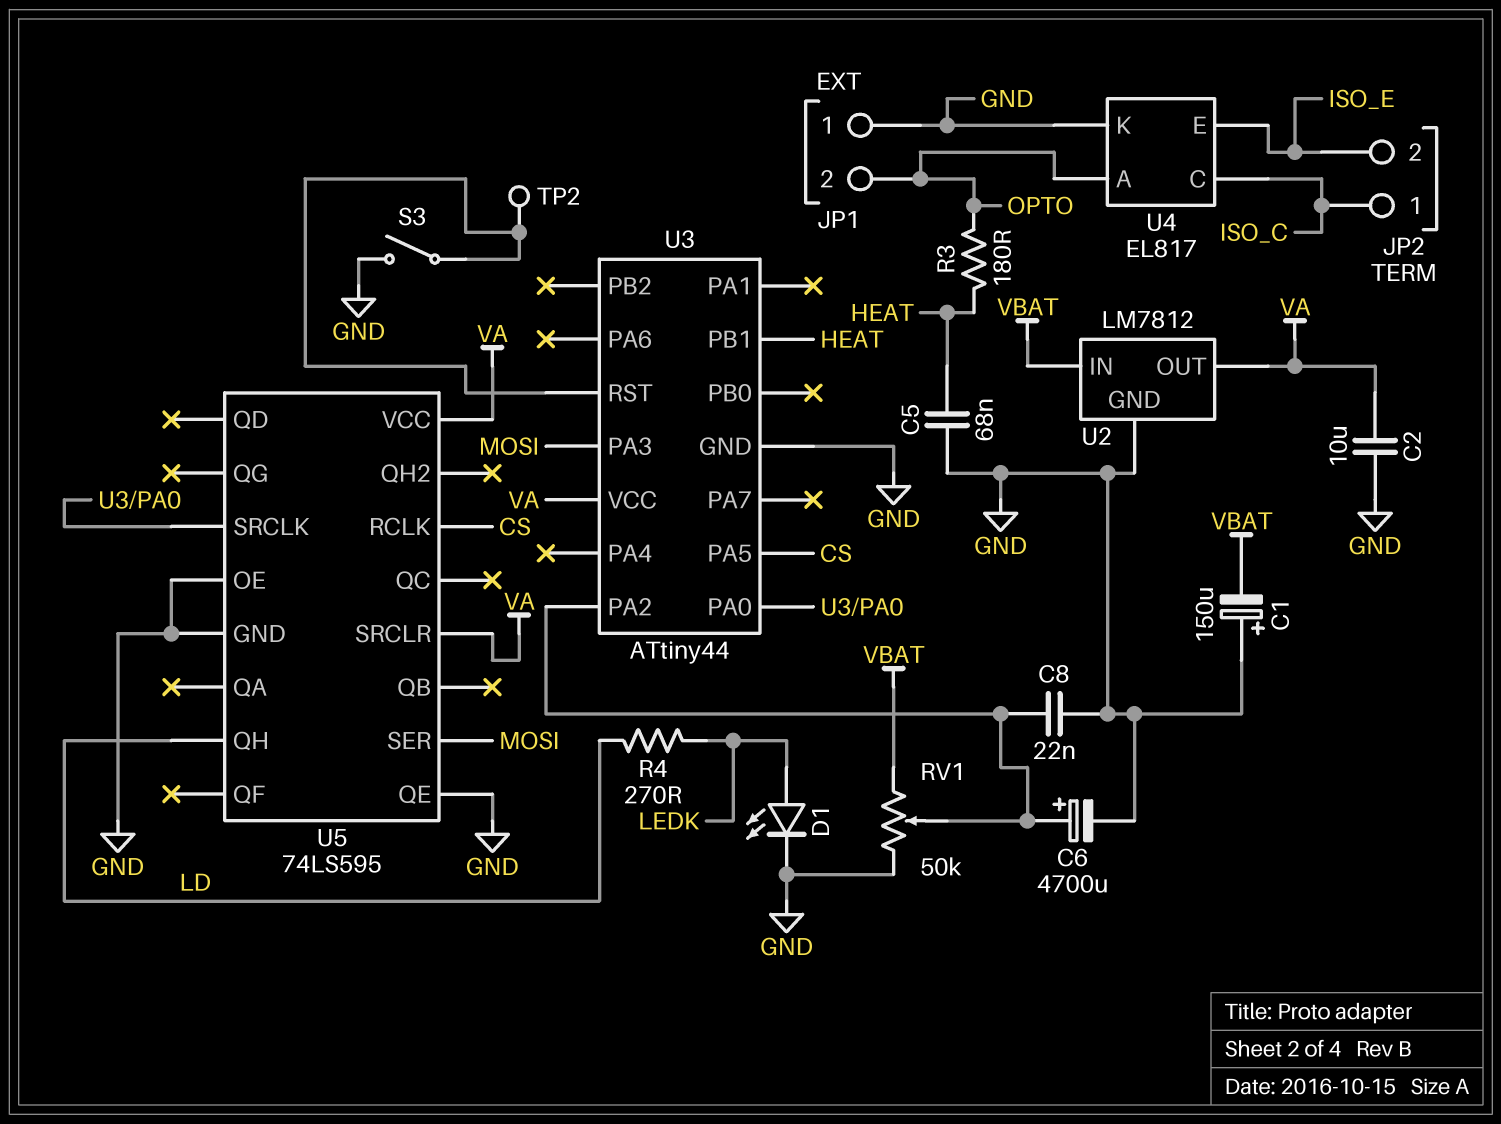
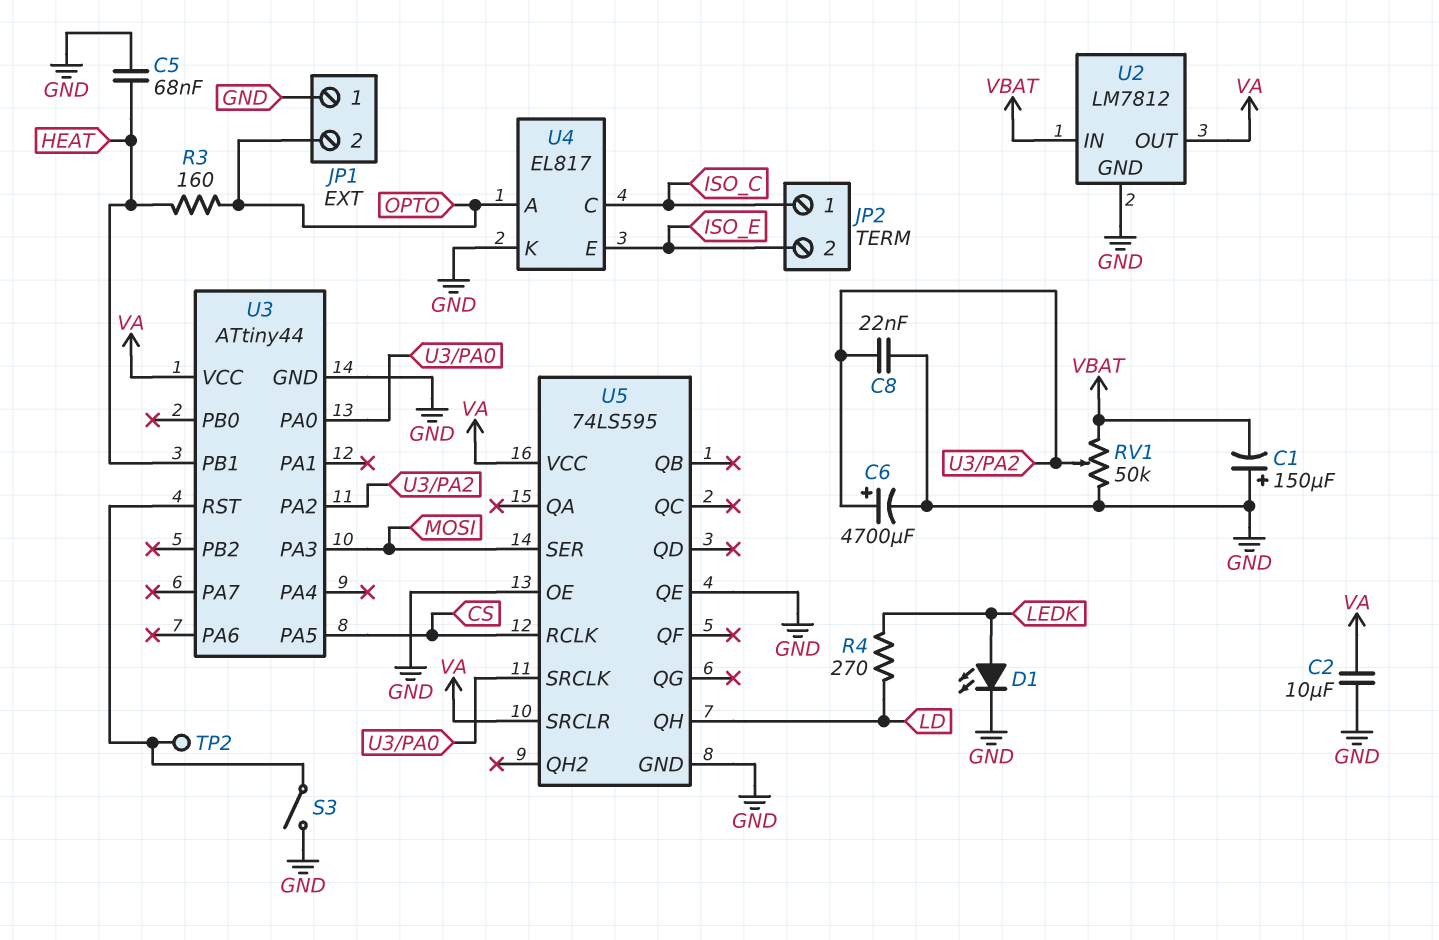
R3: 180 (HEAT, OPTO) -> 160 (HEAT, OPTO)

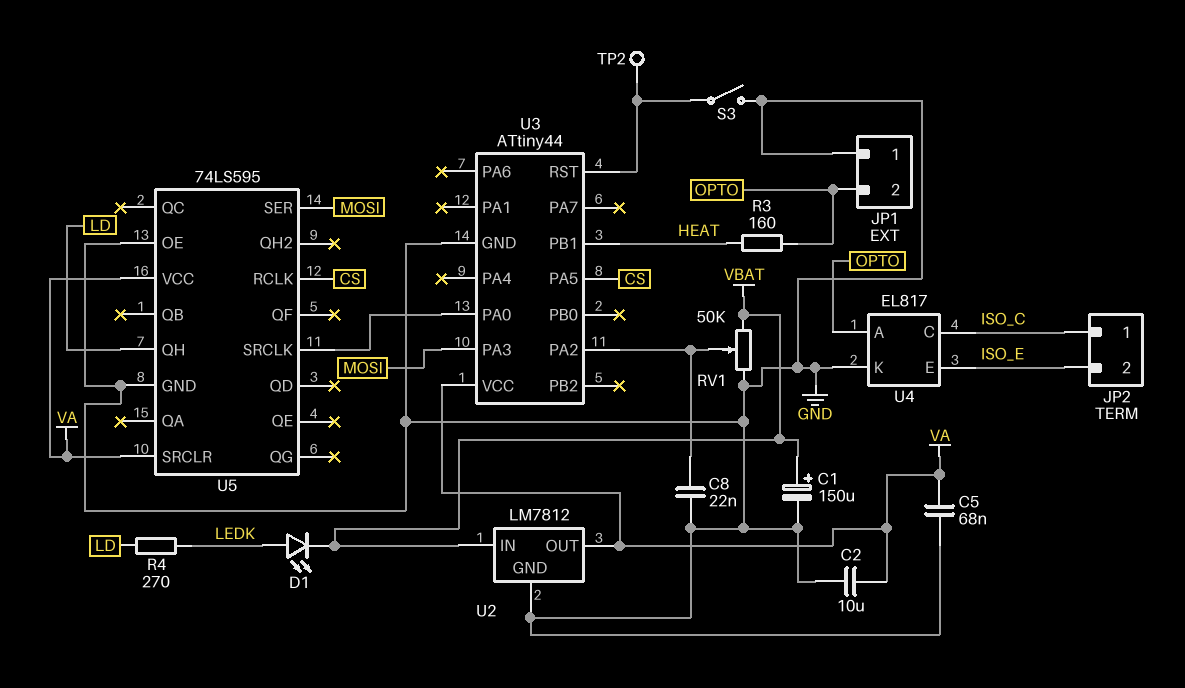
C1: 150uF (plus GND, minus VBAT) -> 150uF (plus VBAT, minus GND)
C5: 68nF (GND, HEAT) -> 68nF (GND, VA)
C6: 4700uF (plus U3/PA2, minus GND) -> none
D1: LED (A LEDK, K GND) -> LED (A LEDK, K VBAT)
U5 pin QE: GND -> none

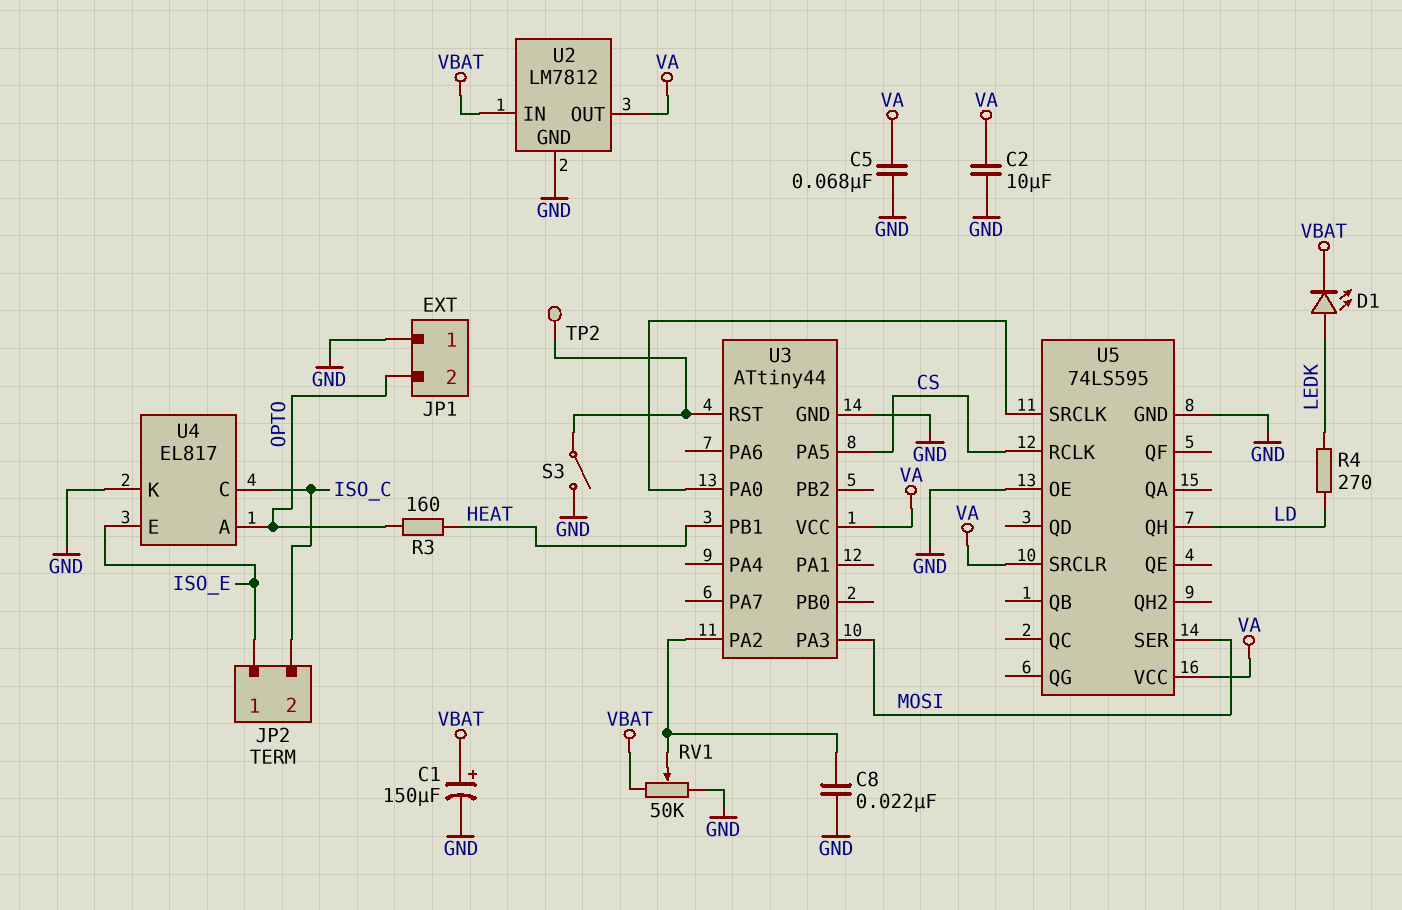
JP2 pin 1: ISO_C -> ISO_E
JP2 pin 2: ISO_E -> ISO_C

